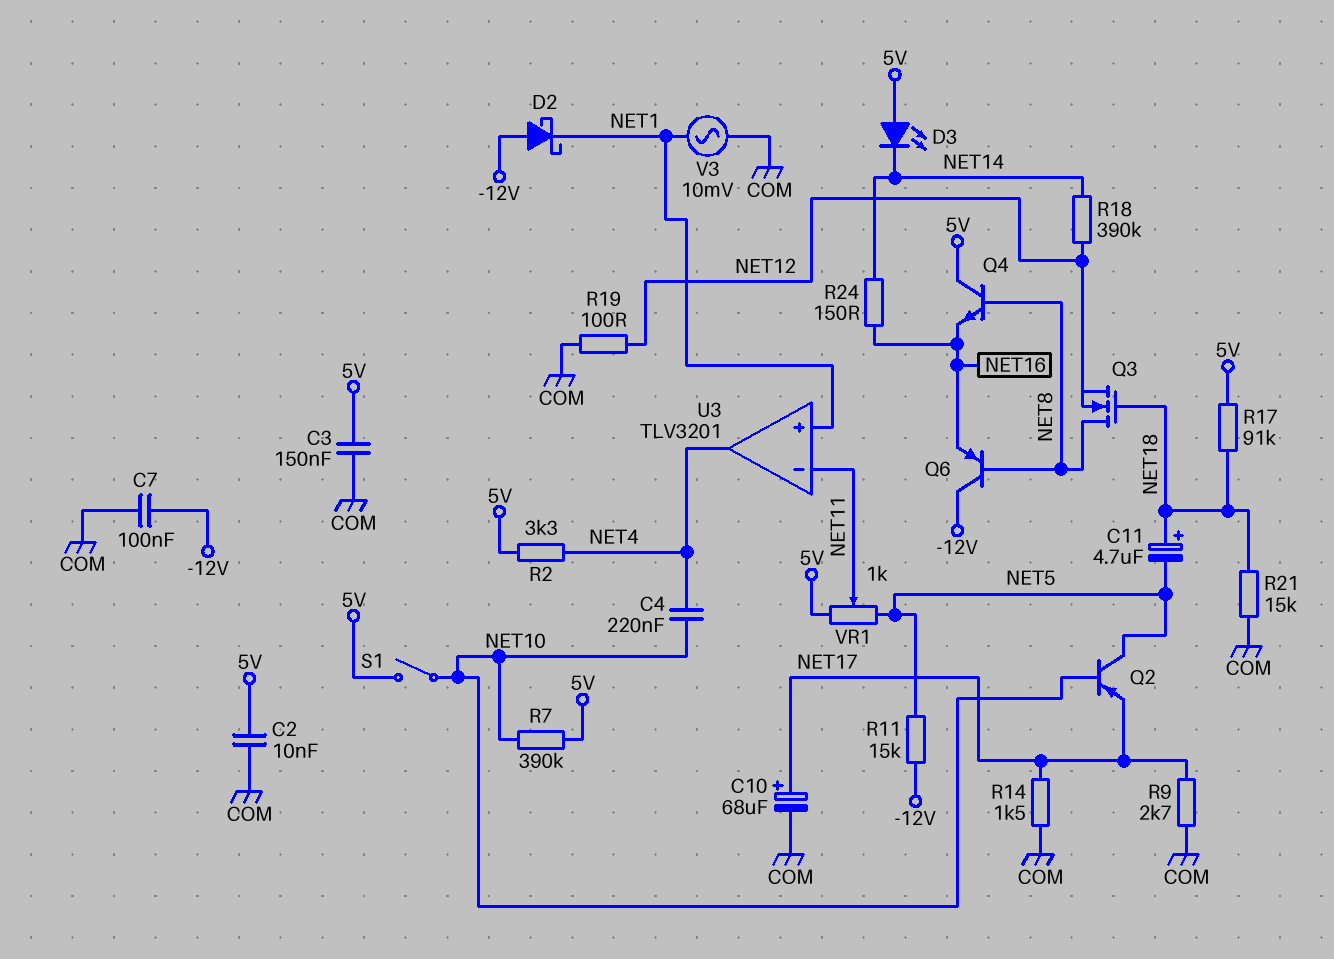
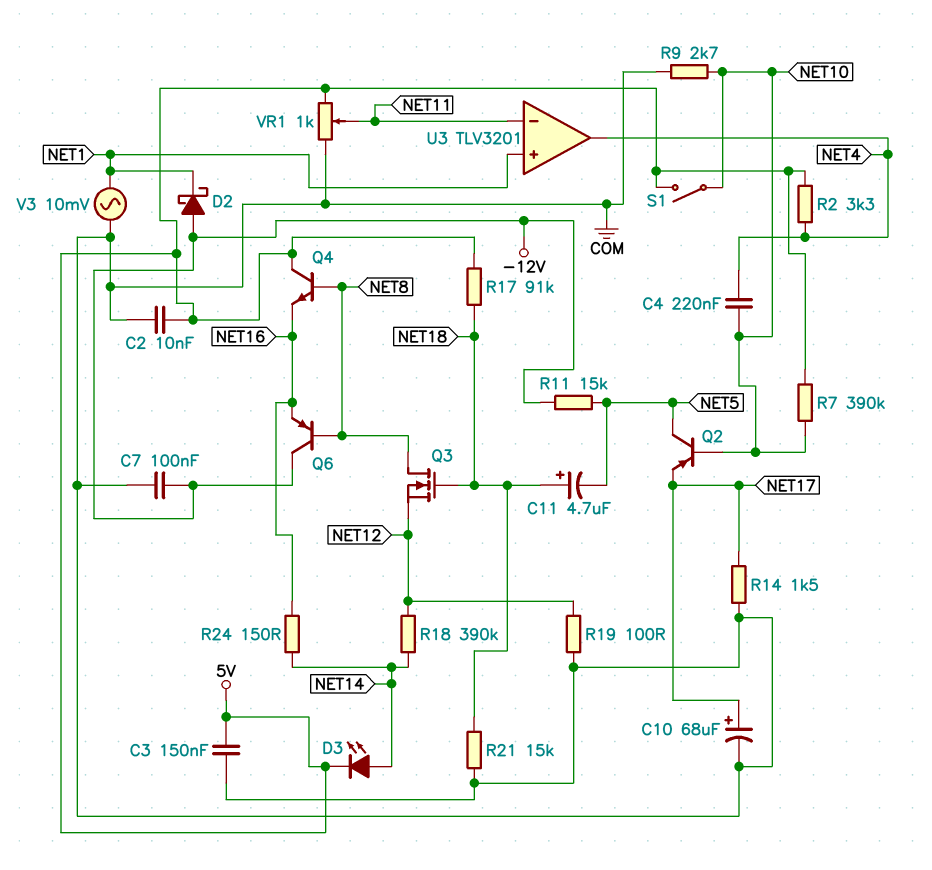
D3: LED (A 5V, K NET14) -> LED (A NET14, K 5V)
R9: 2.7k (COM, NET17) -> 2.7k (COM, NET10)
VR1: 1k (5V, NET5, wiper NET11) -> 1k (5V, COM, wiper NET11)

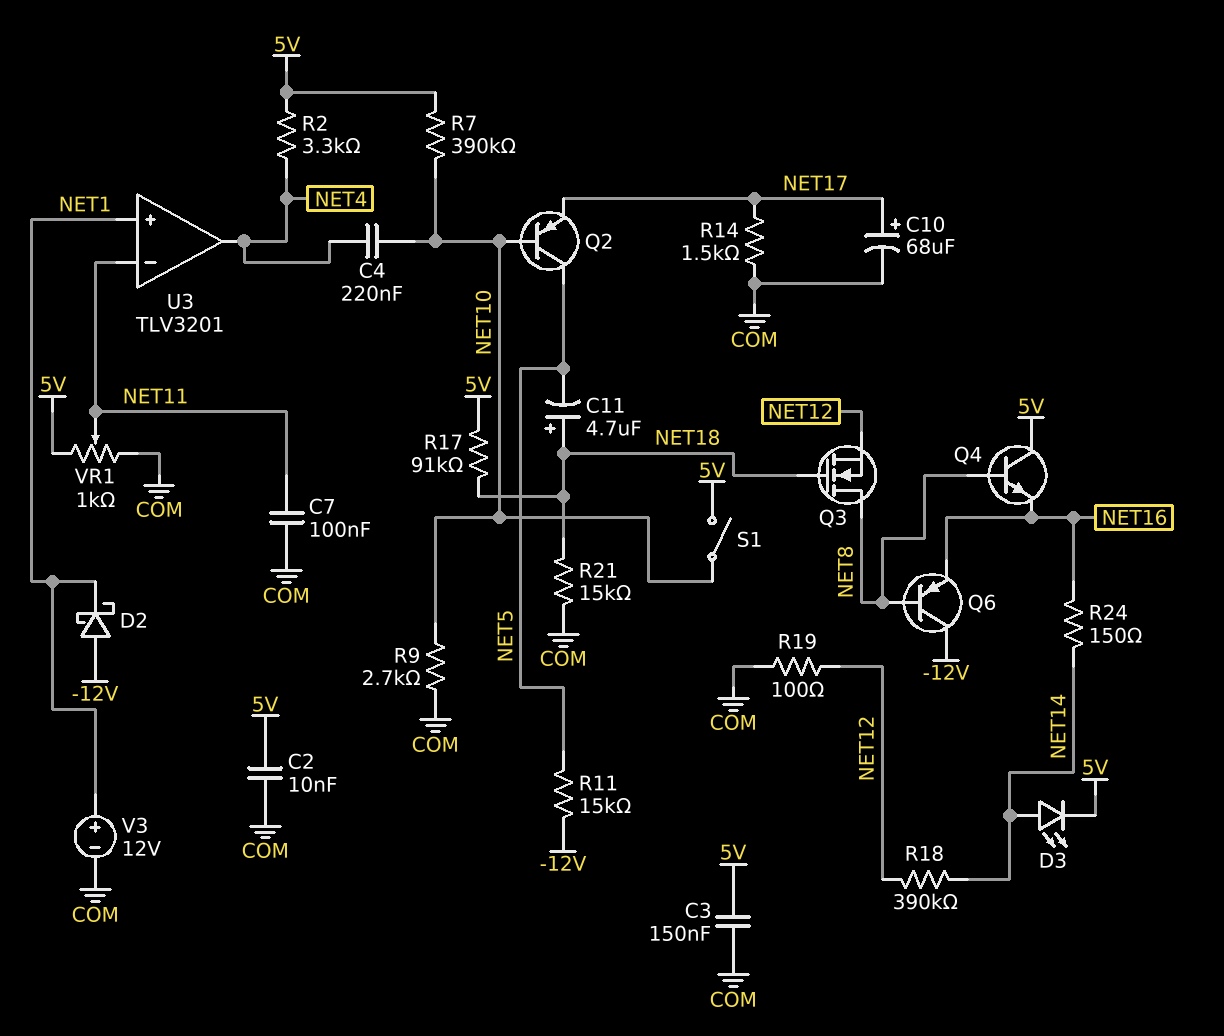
C7: 100nF (-12V, COM) -> 100nF (COM, NET11)
V3: AC 10mV (COM, NET1) -> 12V (plus NET1, minus COM)

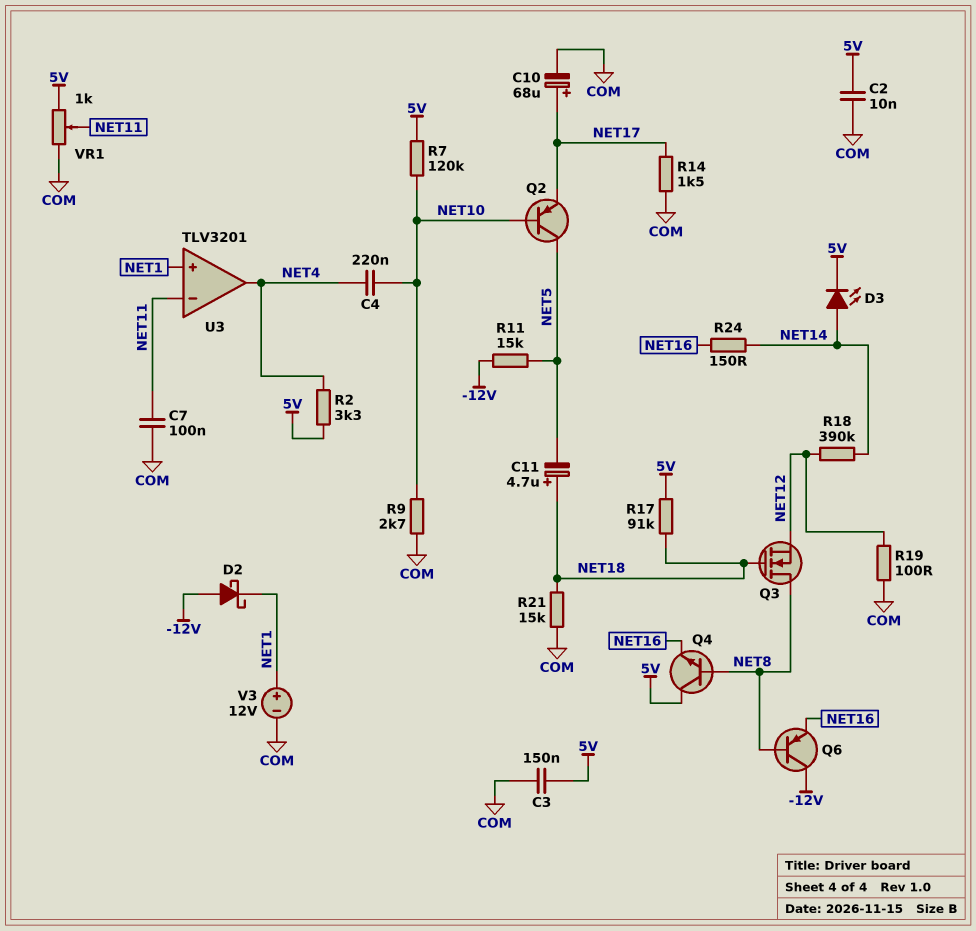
R7: 390k (5V, NET10) -> 120k (5V, NET10)
S1: switch (5V, NET10) -> none

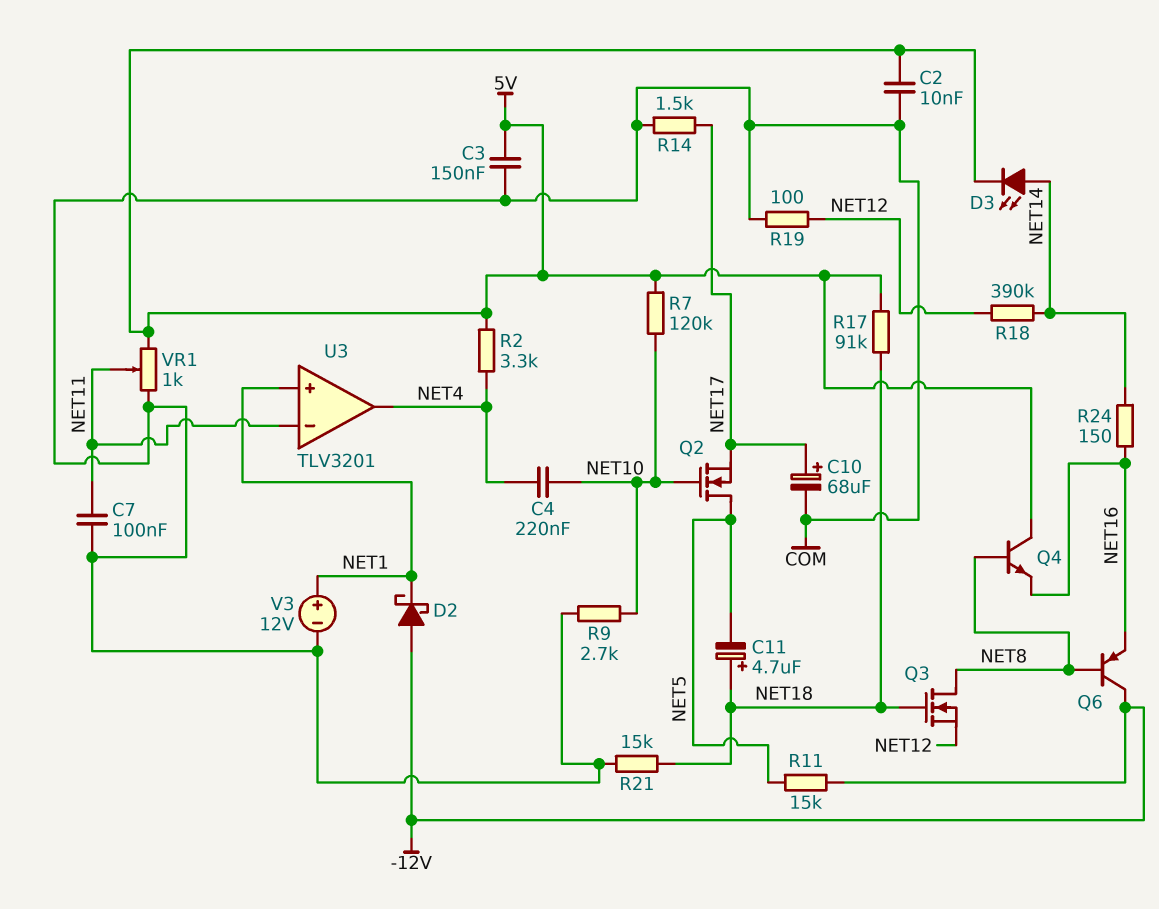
Q2: PNP (B NET10, C NET5, E NET17) -> NMOS (G NET10, D NET5, S NET17)

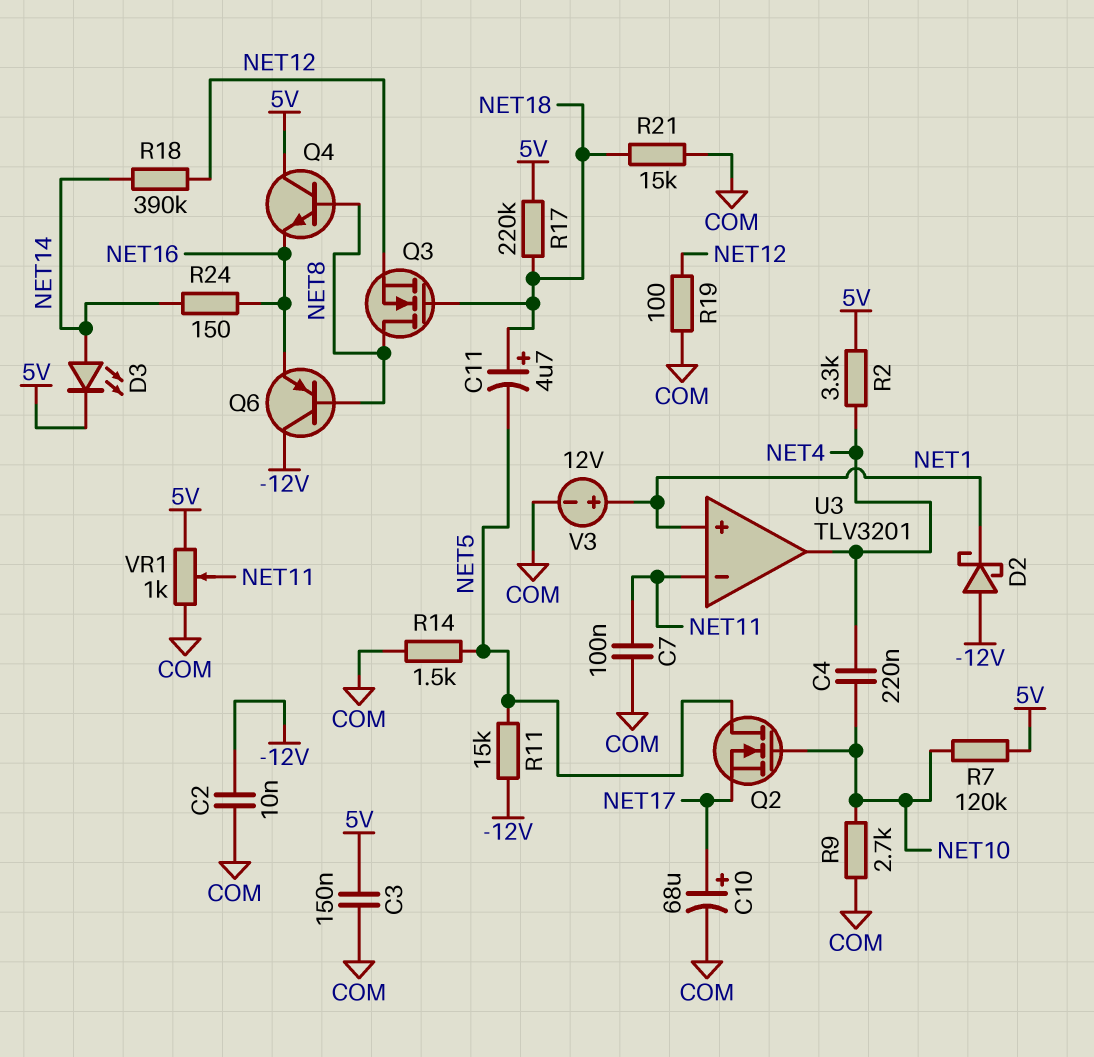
C2: 10nF (5V, COM) -> 10nF (-12V, COM)
R14: 1.5k (COM, NET17) -> 1.5k (COM, NET5)
R17: 91k (5V, NET18) -> 220k (5V, NET18)

